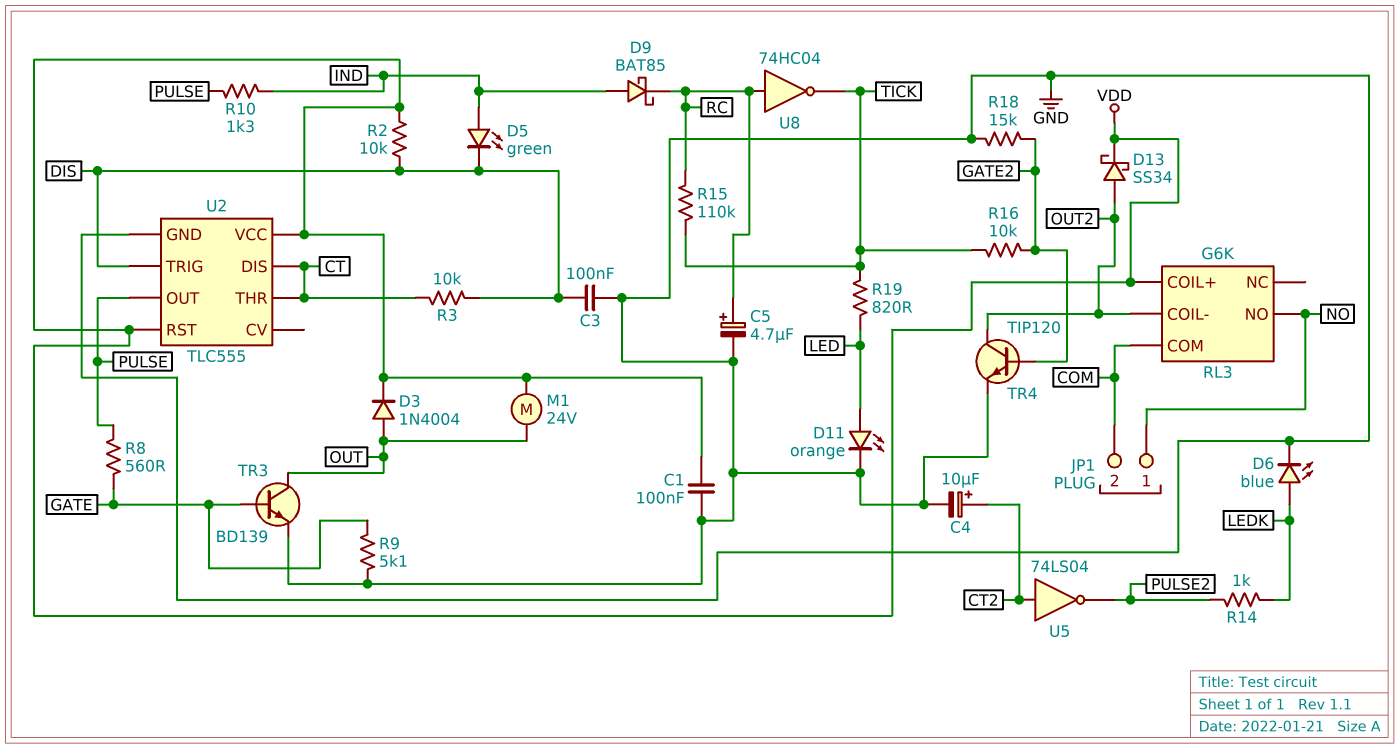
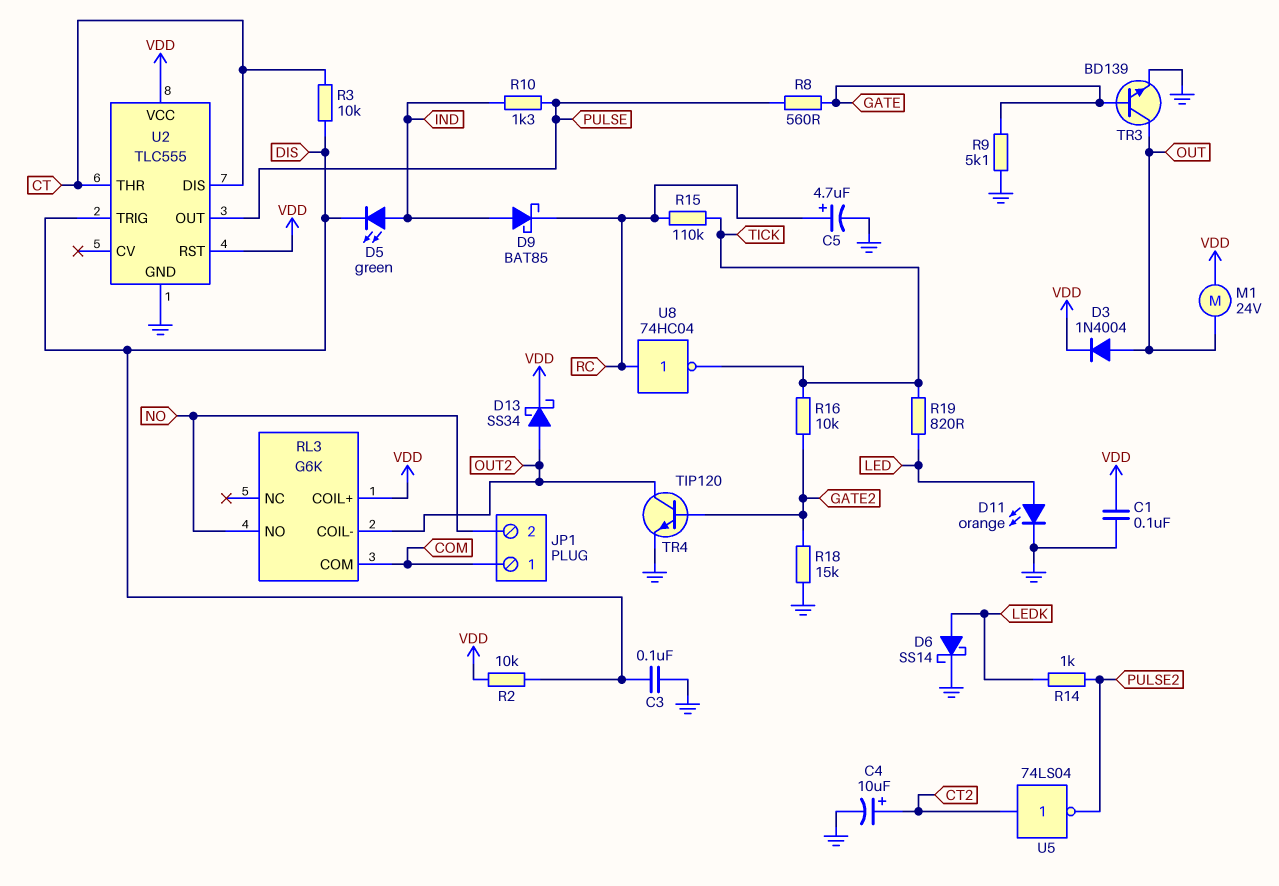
D6: LED blue (A LEDK, K GND) -> schottky SS14 (A LEDK, K GND)
JP1 pin 1: NO -> COM
JP1 pin 2: COM -> NO

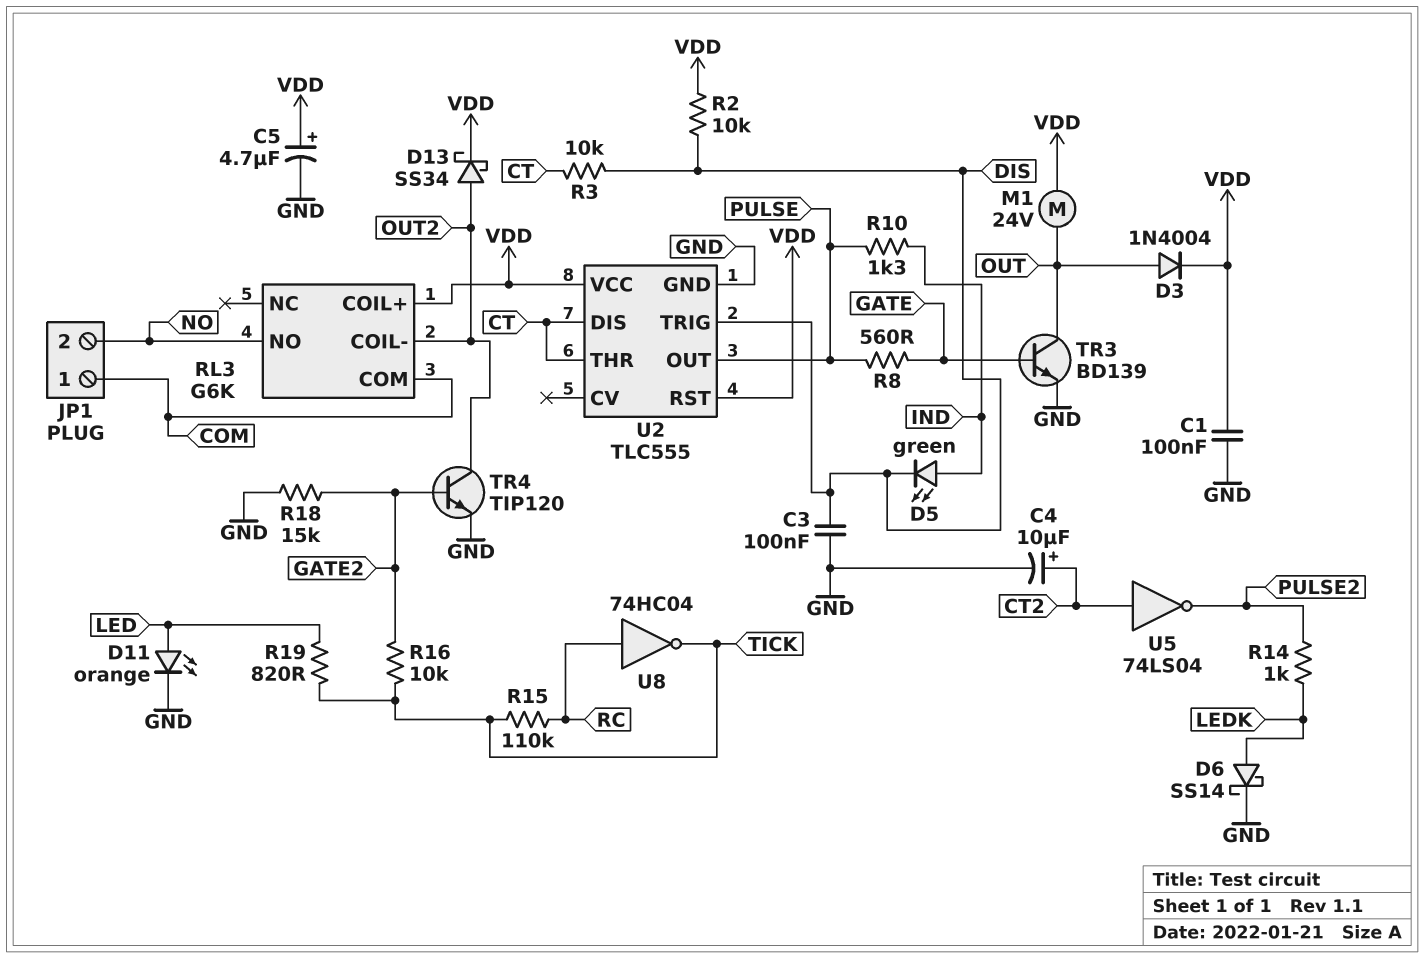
C5: 4.7uF (plus RC, minus GND) -> 4.7uF (plus VDD, minus GND)
D9: schottky BAT85 (A IND, K RC) -> none
R9: 5.1k (GATE, GND) -> none

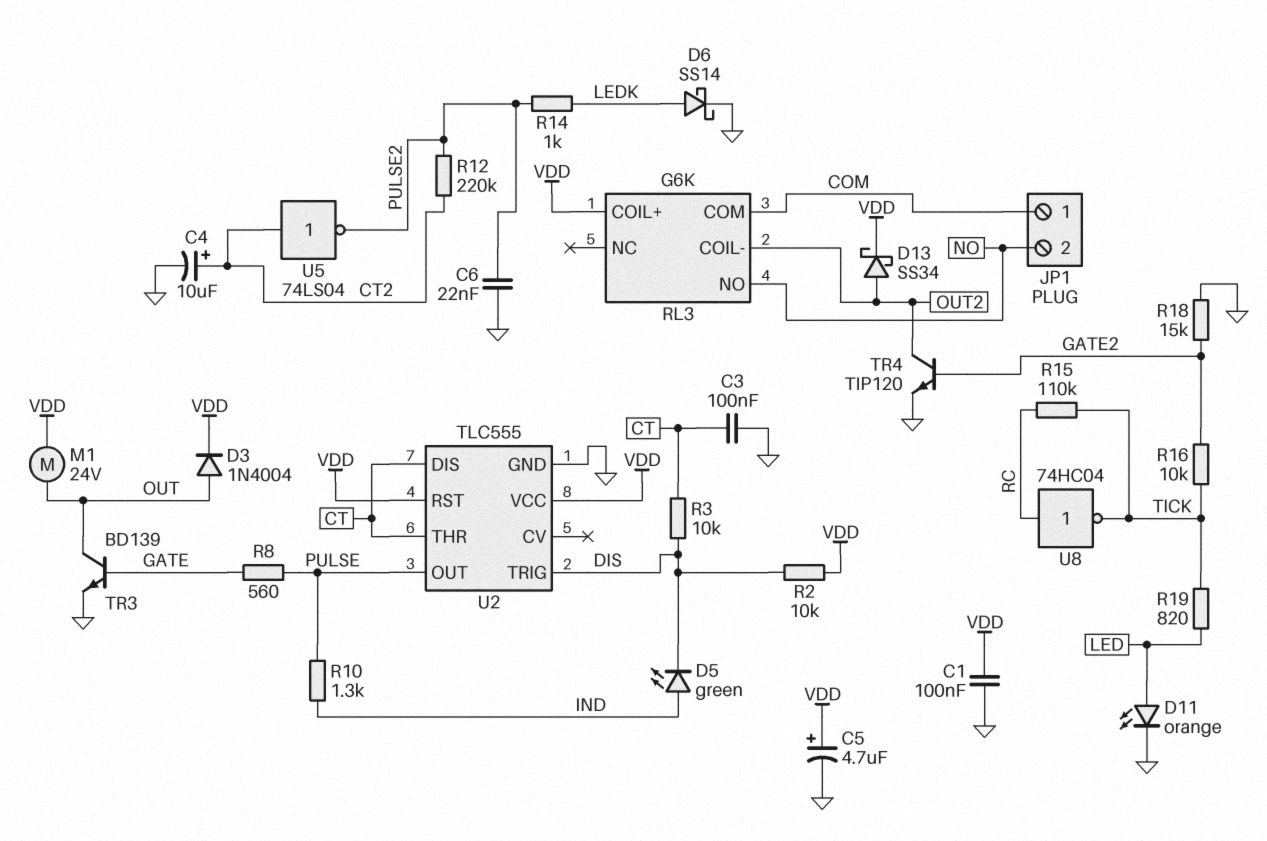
C3: 100nF (DIS, GND) -> 100nF (CT, GND)
C6: none -> 22nF (GND, PULSE2)
R12: none -> 220k (CT2, PULSE2)

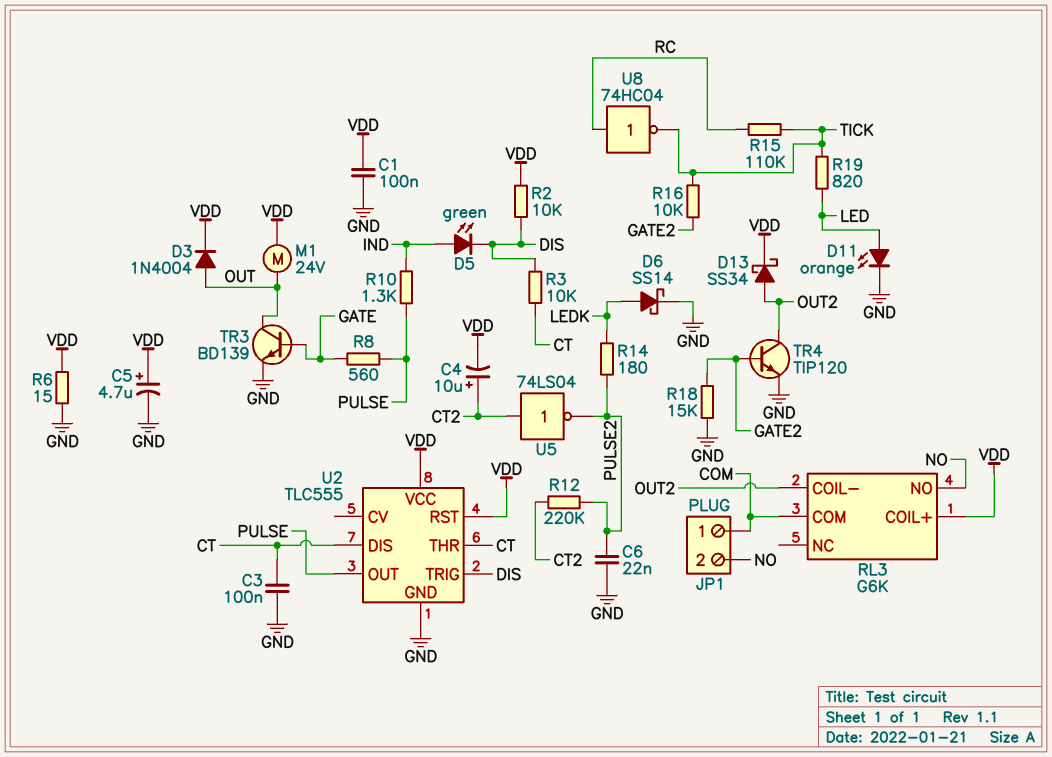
C4: 10uF (plus CT2, minus GND) -> 10uF (plus CT2, minus VDD)
R6: none -> 15 (GND, VDD)
R14: 1k (LEDK, PULSE2) -> 180 (LEDK, PULSE2)

